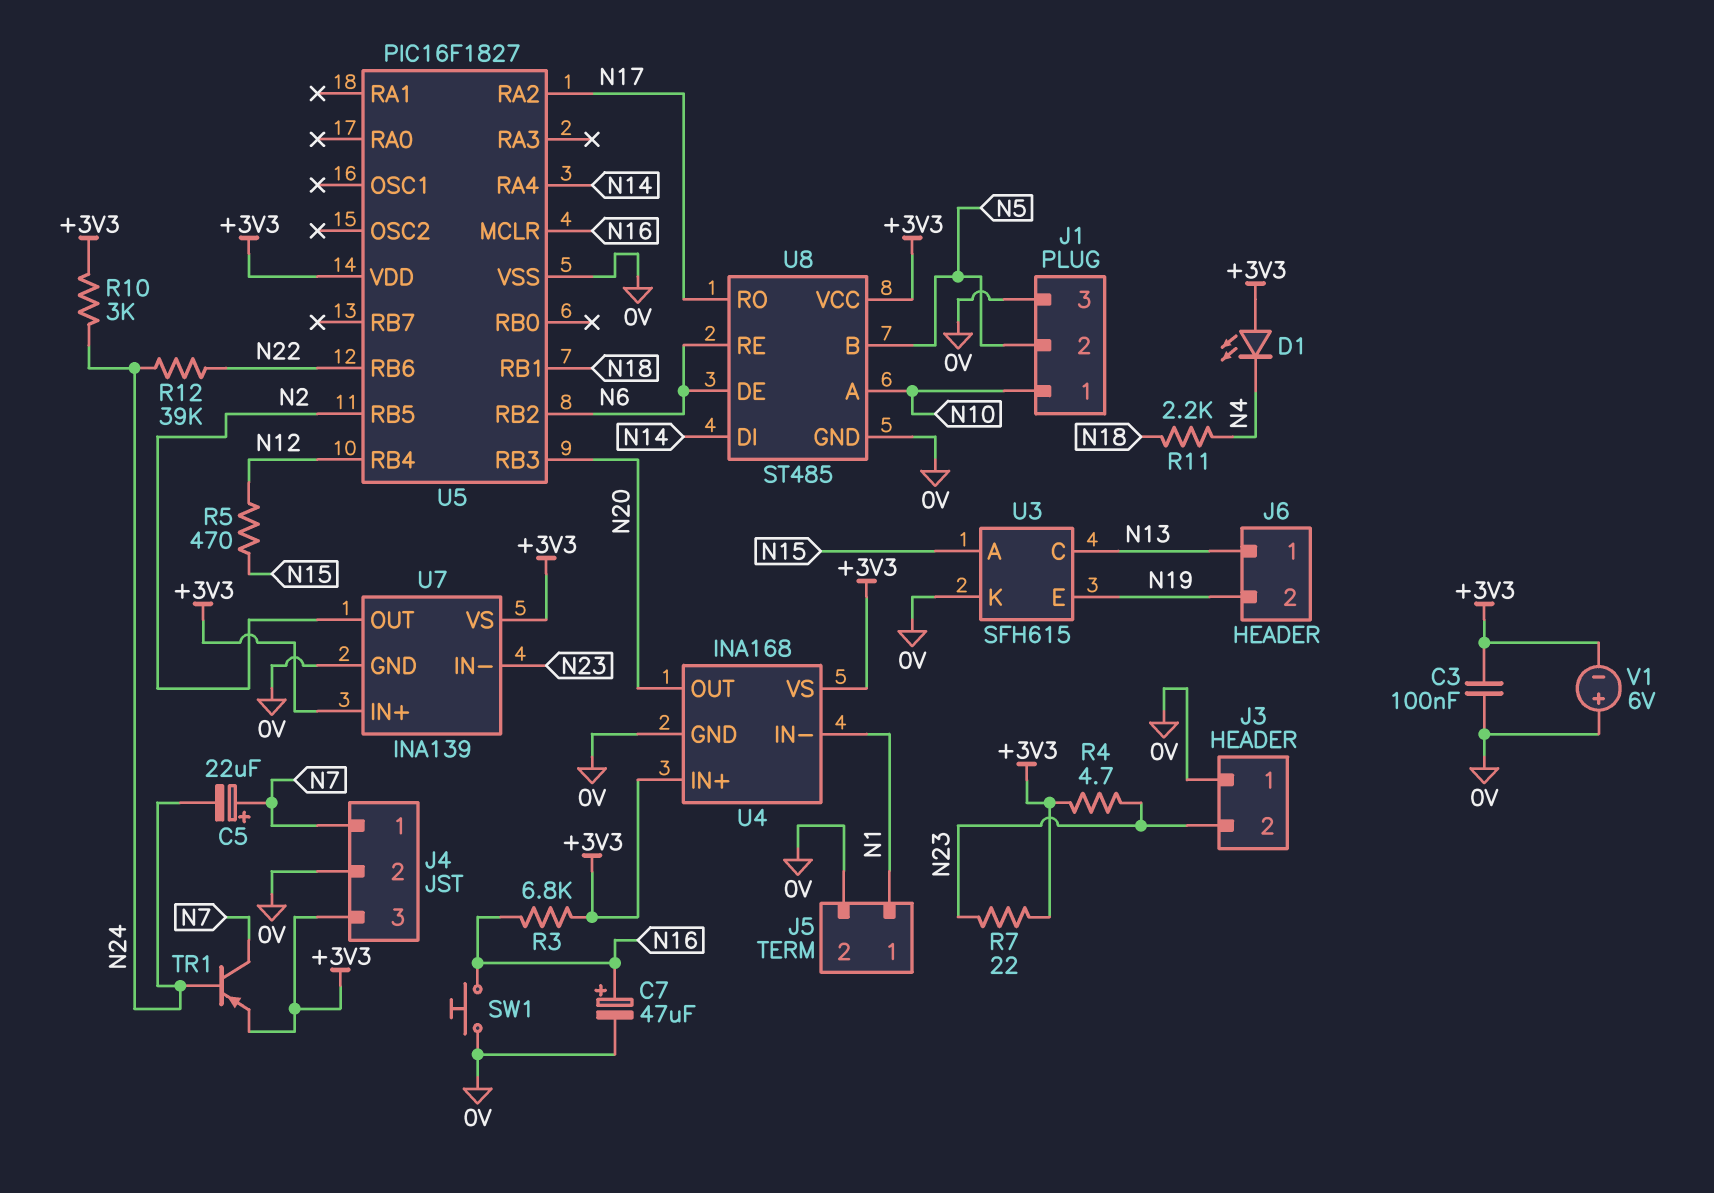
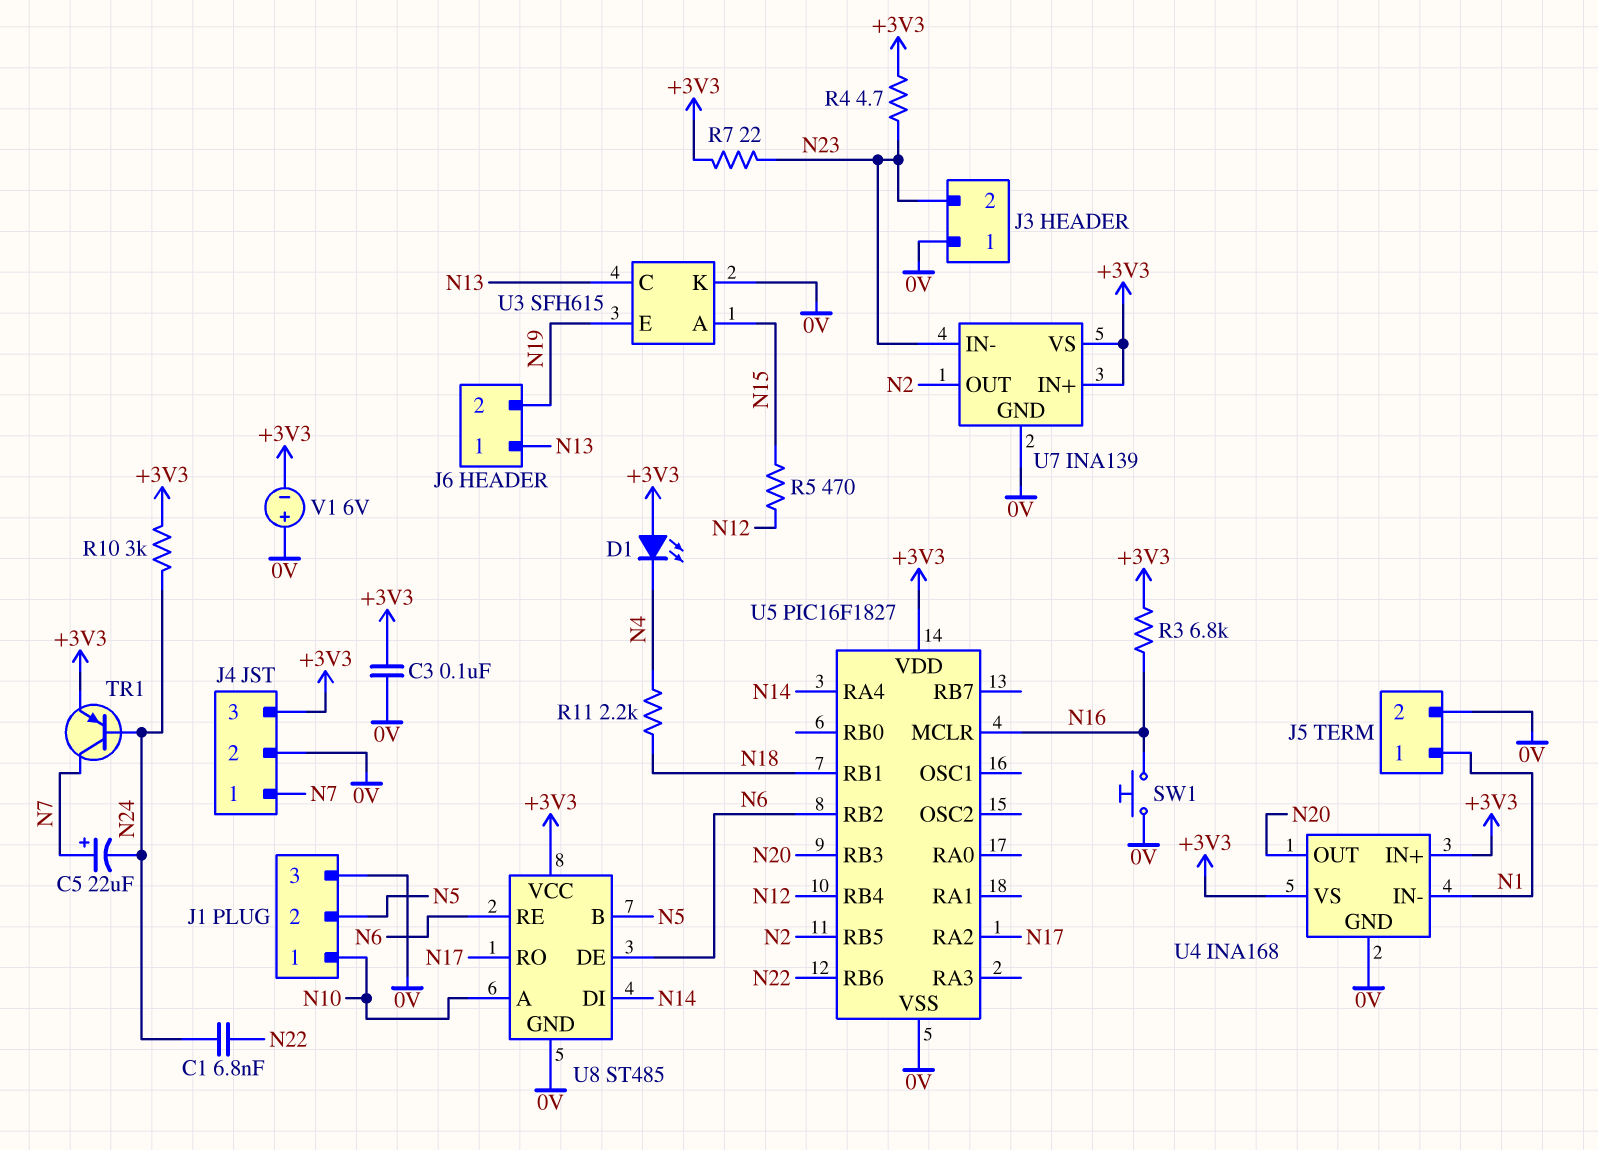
C1: none -> 6.8nF (N22, N24)
C7: 47uF (plus N16, minus 0V) -> none
R12: 39k (N22, N24) -> none

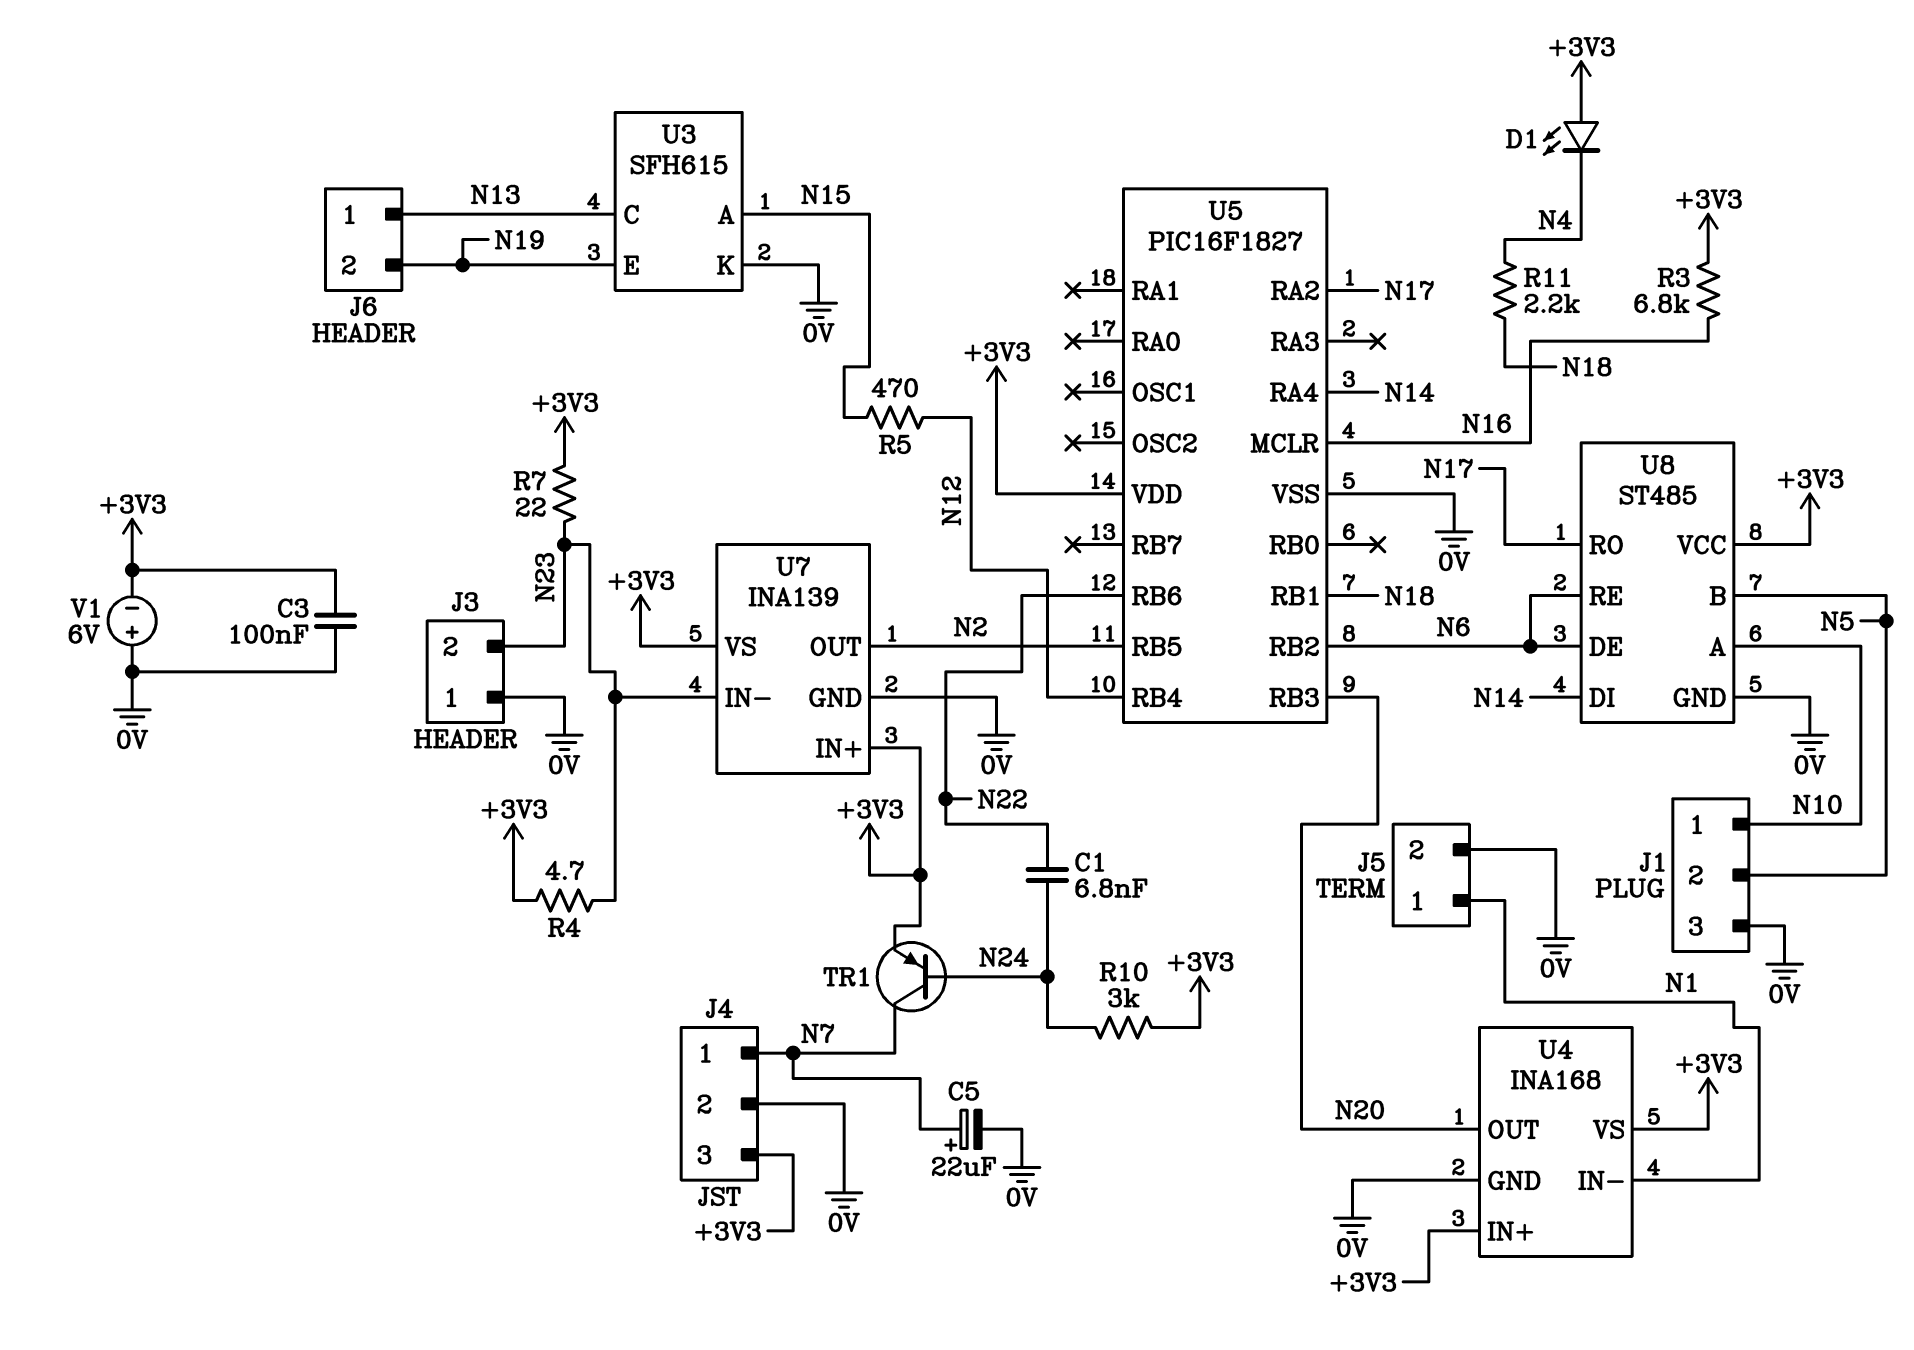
C5: 22uF (plus N7, minus N24) -> 22uF (plus N7, minus 0V)
SW1: button (0V, N16) -> none

